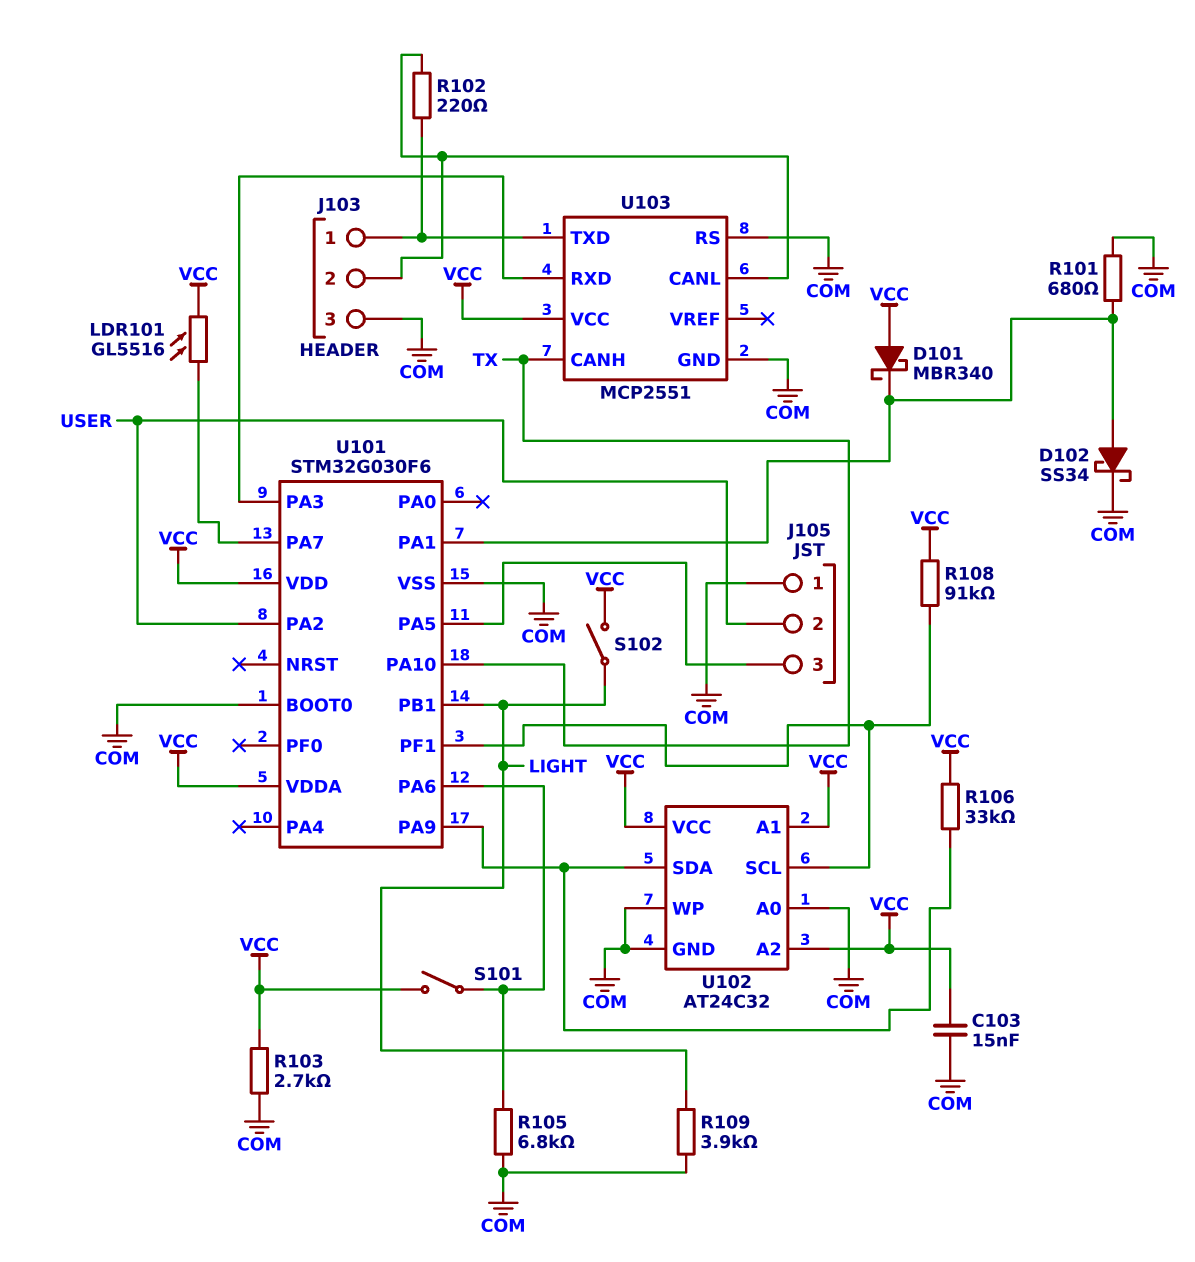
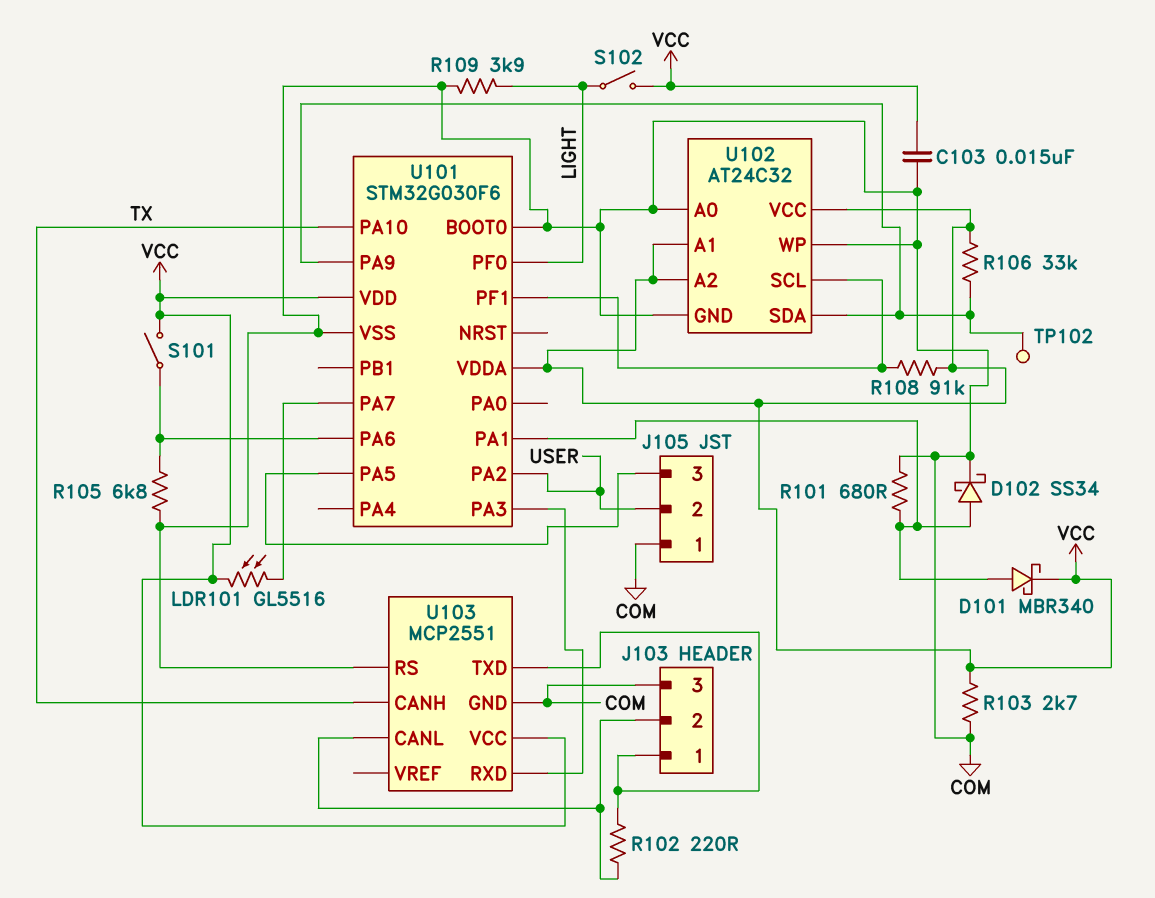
D101: schottky MBR340 (A VCC, K U101/PA1) -> schottky MBR340 (A U101/PA1, K VCC)
TP102: none -> test point (U101/PA9)
U101 pin PB1: LIGHT -> none
U101 pin PF0: none -> LIGHT

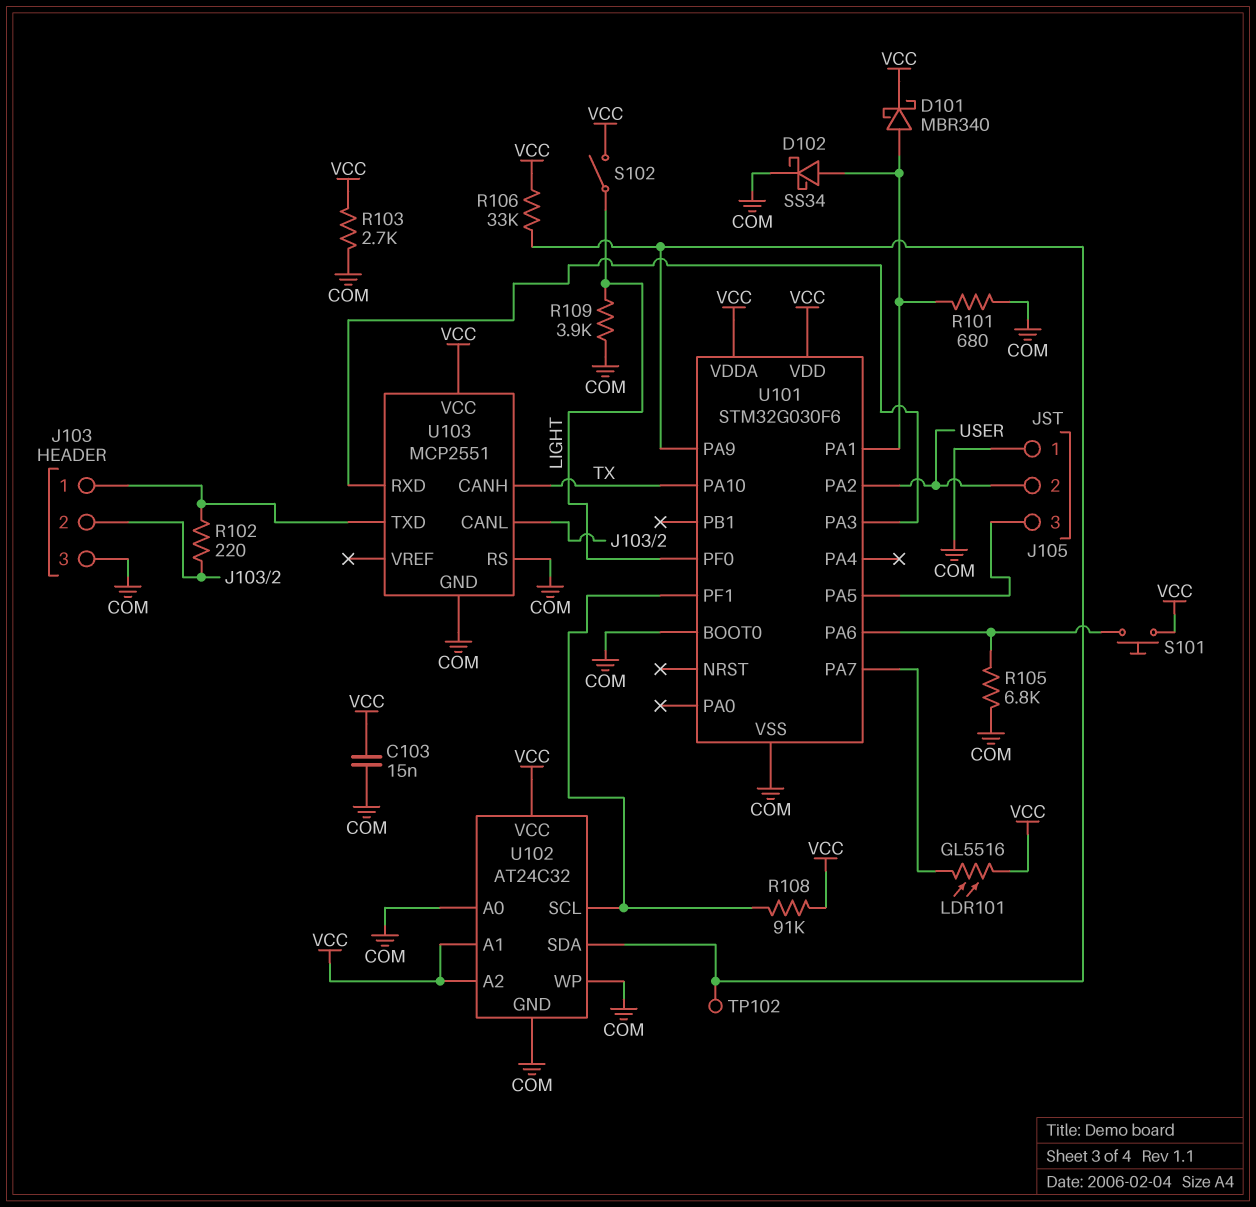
S101: switch (U101/PA6, VCC) -> button (U101/PA6, VCC)

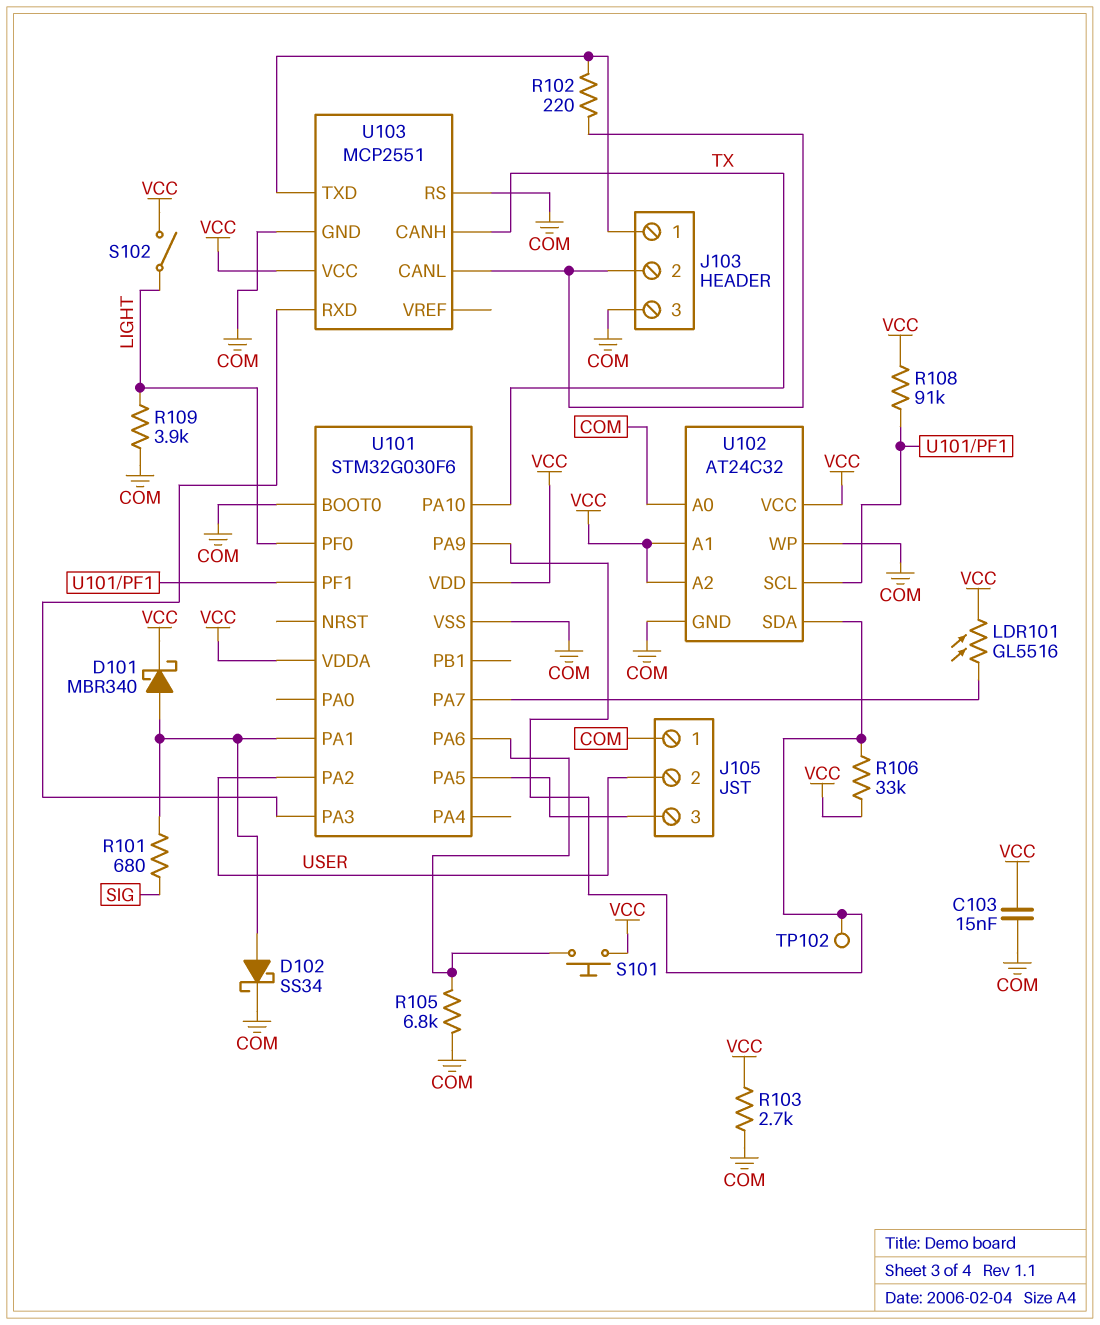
R101: 680 (COM, U101/PA1) -> 680 (SIG, U101/PA1)

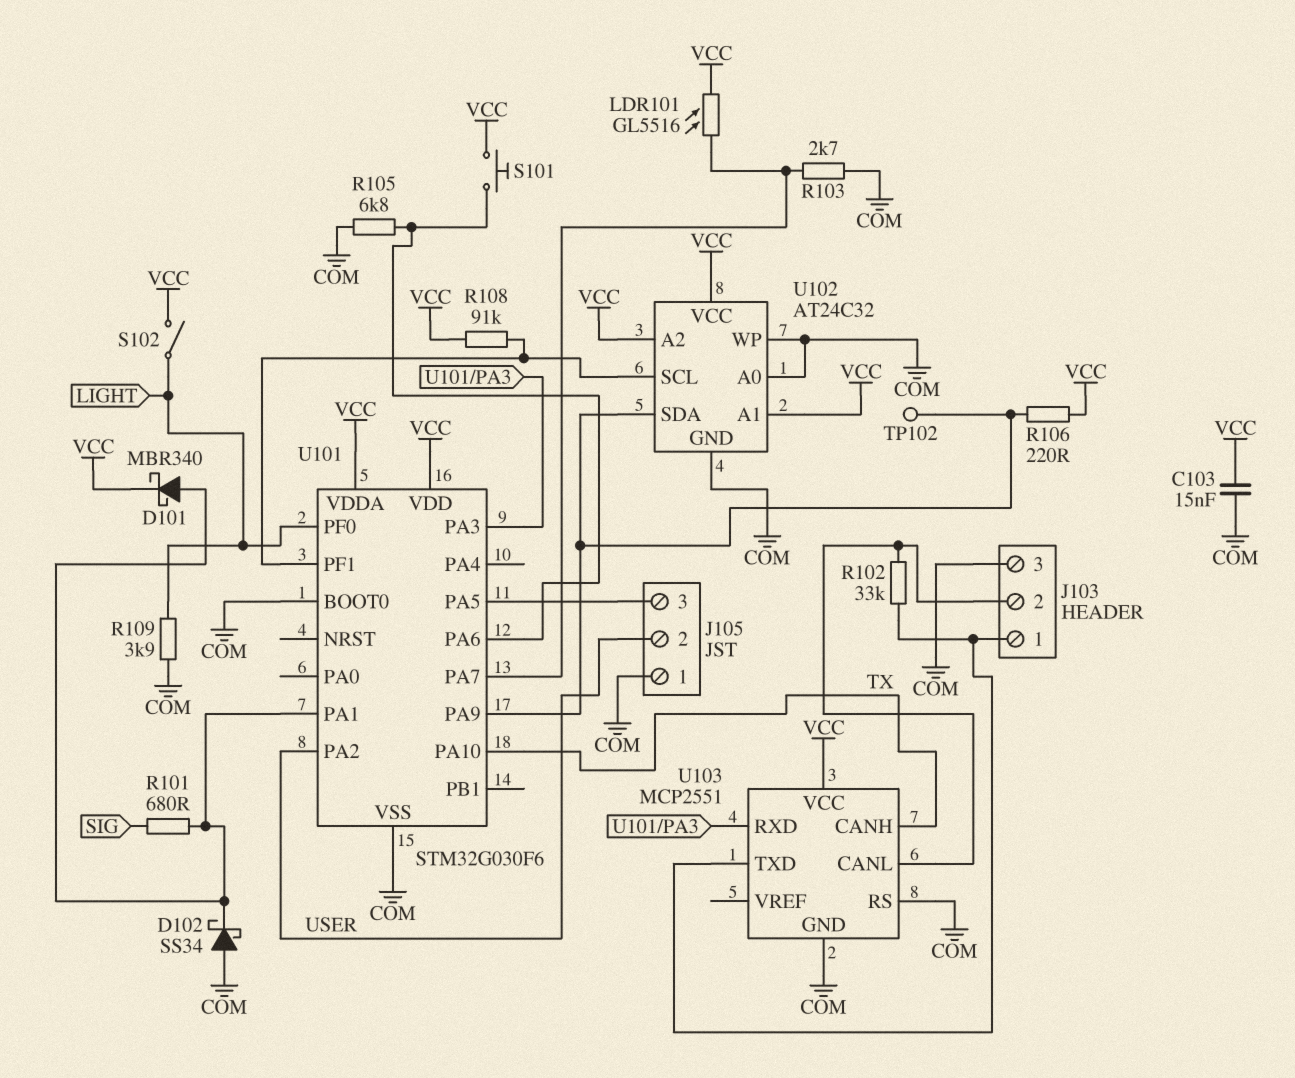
D102: schottky SS34 (A U101/PA1, K COM) -> schottky SS34 (A COM, K U101/PA1)
R102: 220 (J103/1, J103/2) -> 33k (J103/1, J103/2)
R103: 2.7k (COM, VCC) -> 2.7k (COM, U101/PA7)
R106: 33k (U101/PA9, VCC) -> 220 (U101/PA9, VCC)

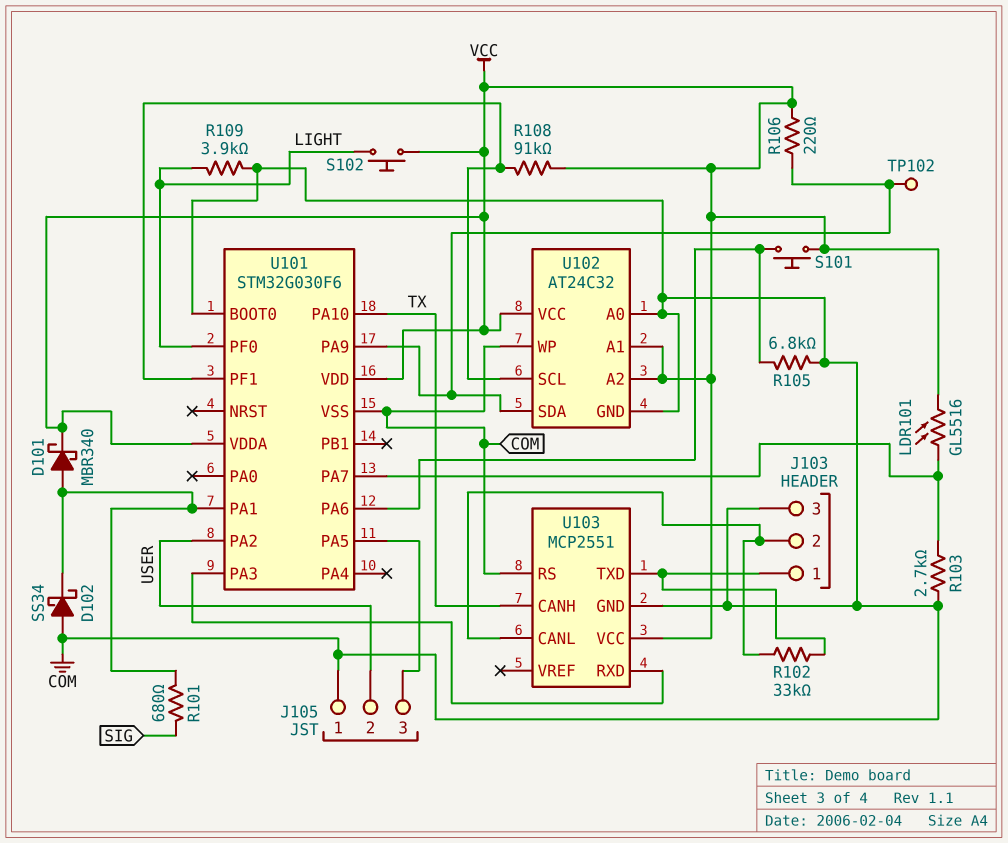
C103: 15nF (COM, VCC) -> none
S102: switch (LIGHT, VCC) -> button (LIGHT, VCC)

